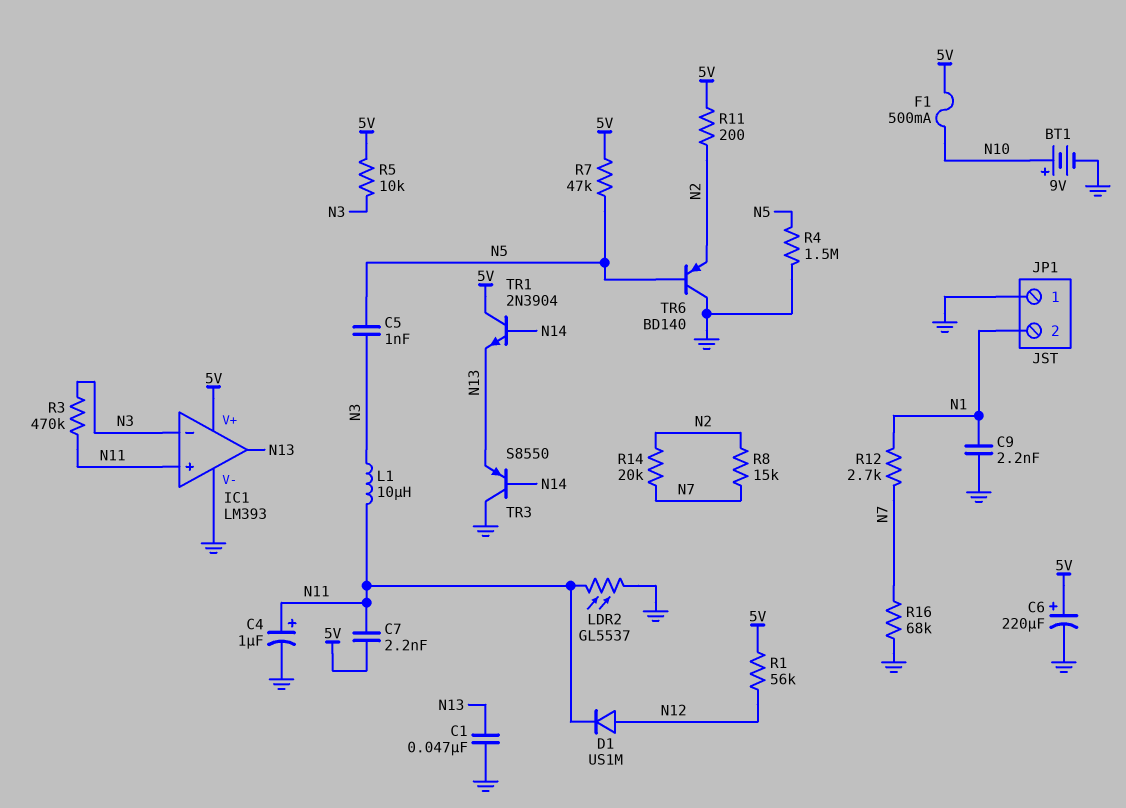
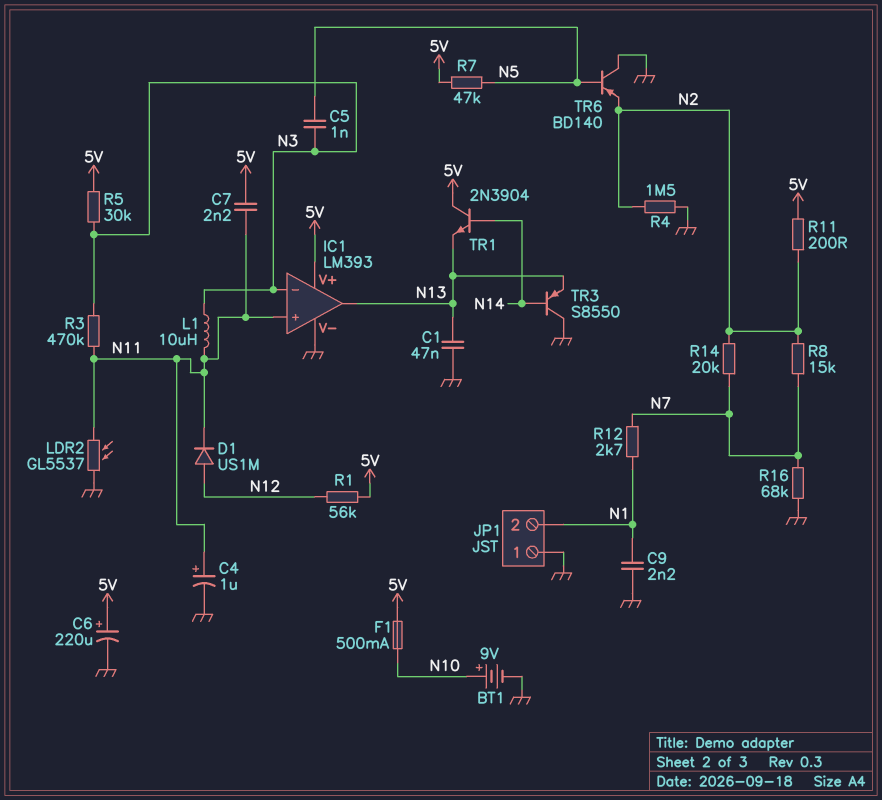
R4: 1.5M (GND, N5) -> 1.5M (GND, N2)
R5: 10k (5V, N3) -> 30k (5V, N3)

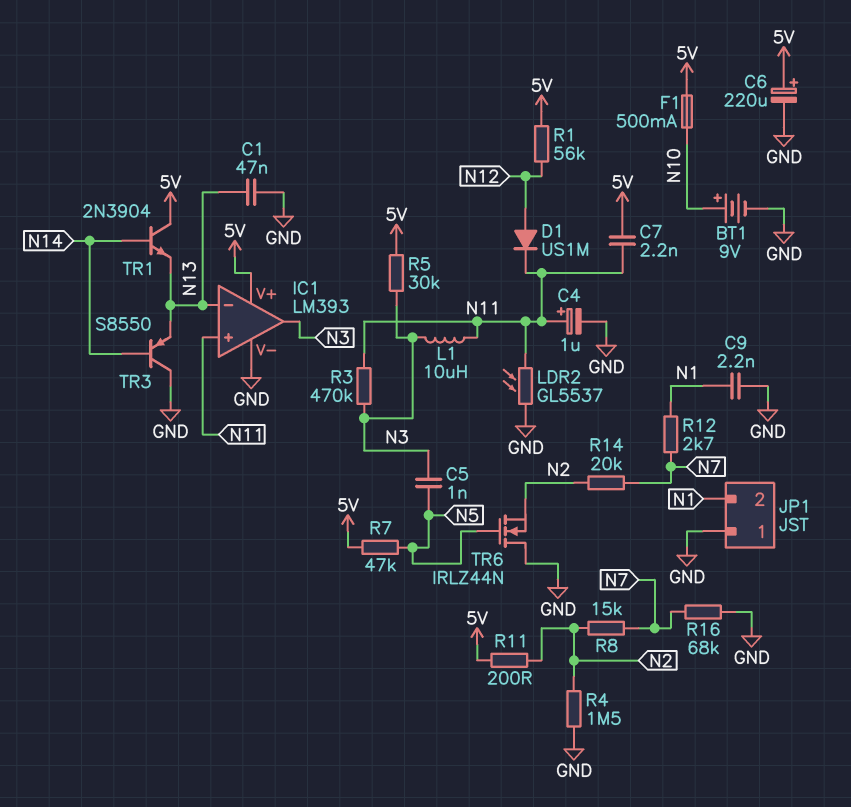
IC1 pin in-: N3 -> N13
IC1 pin out: N13 -> N3
TR6: PNP BD140 (B N5, C GND, E N2) -> NMOS IRLZ44N (G N5, D GND, S N2)

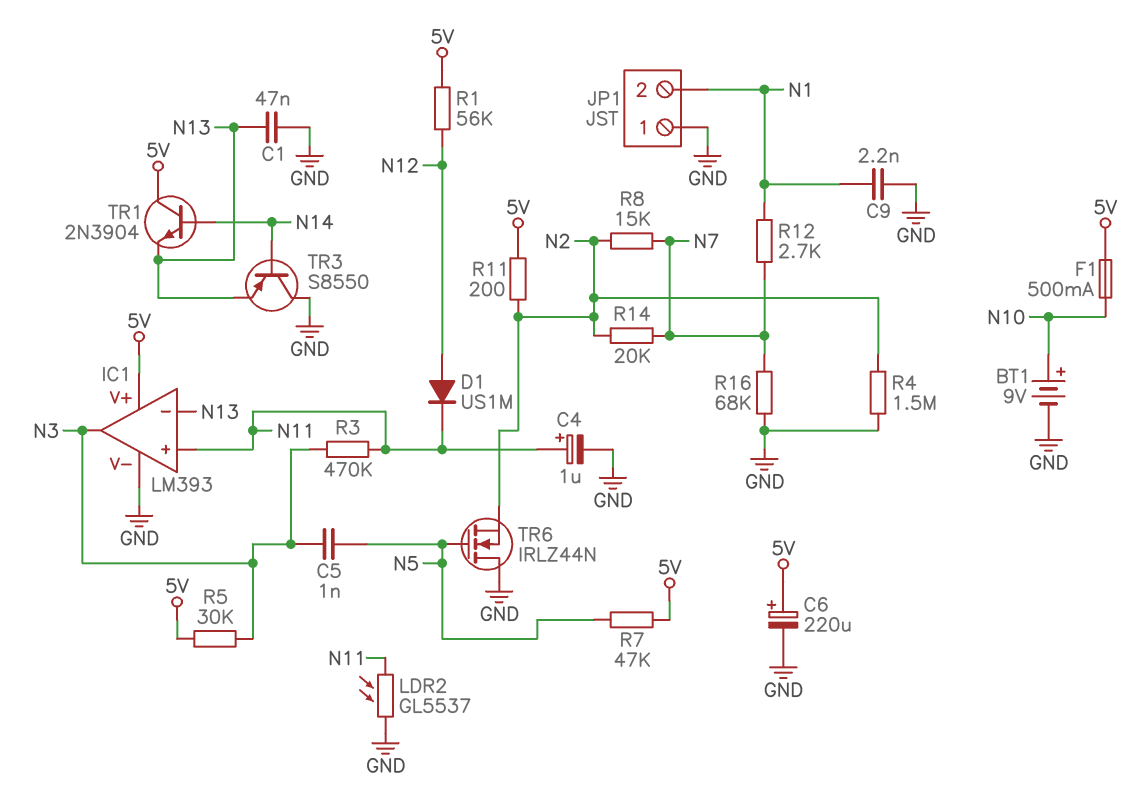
C7: 2.2nF (5V, N11) -> none
L1: 10uH (N3, N11) -> none

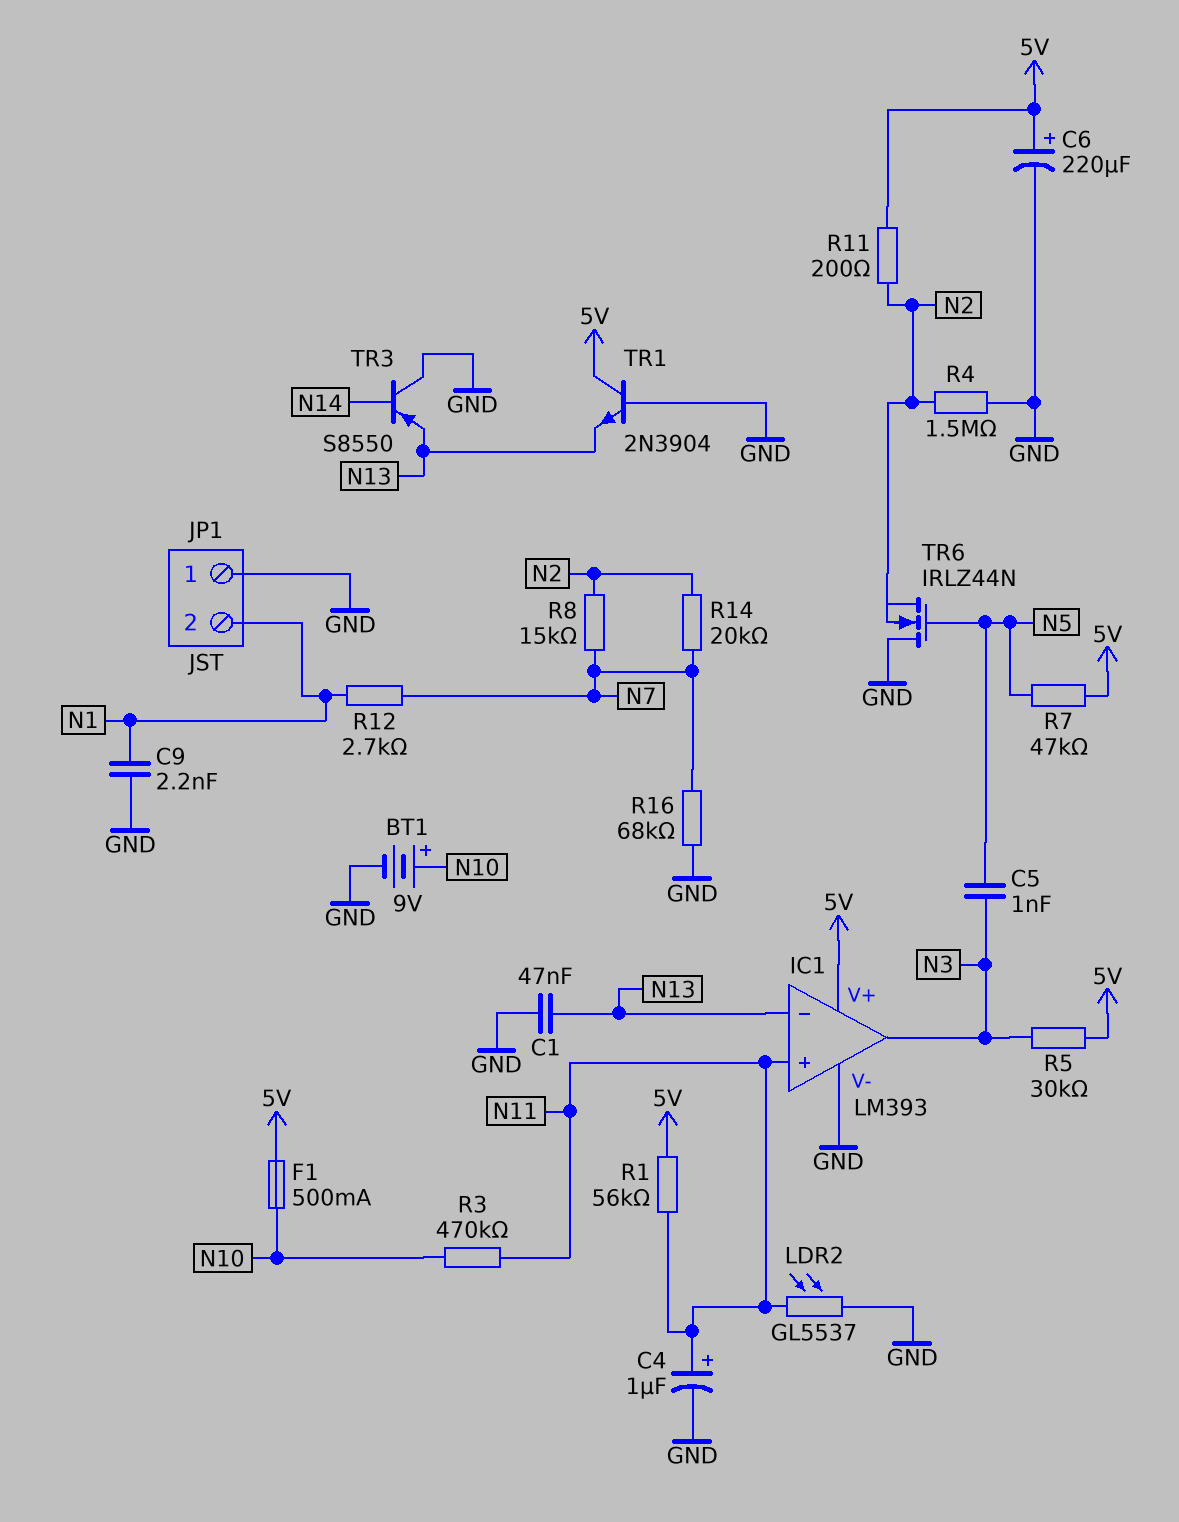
D1: diode US1M (A N12, K N11) -> none
R1: 56k (5V, N12) -> 56k (5V, N11)
R3: 470k (N3, N11) -> 470k (N10, N11)
TR1: NPN 2N3904 (B N14, C 5V, E N13) -> NPN 2N3904 (B GND, C 5V, E N13)

